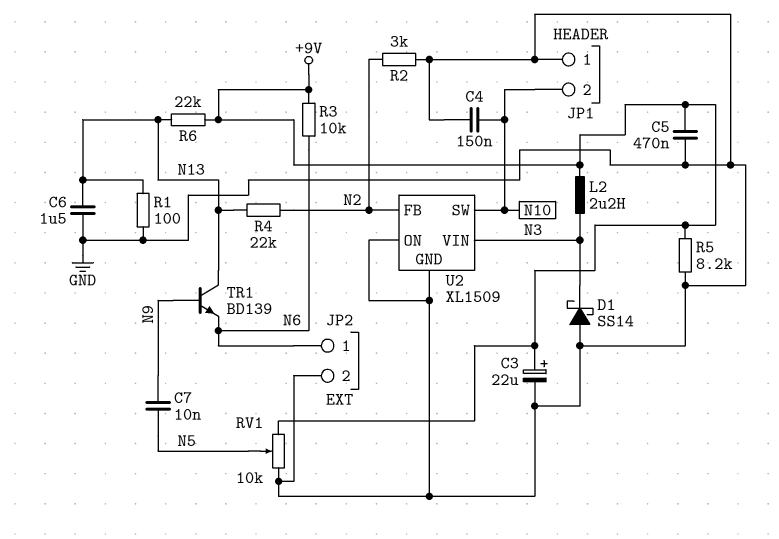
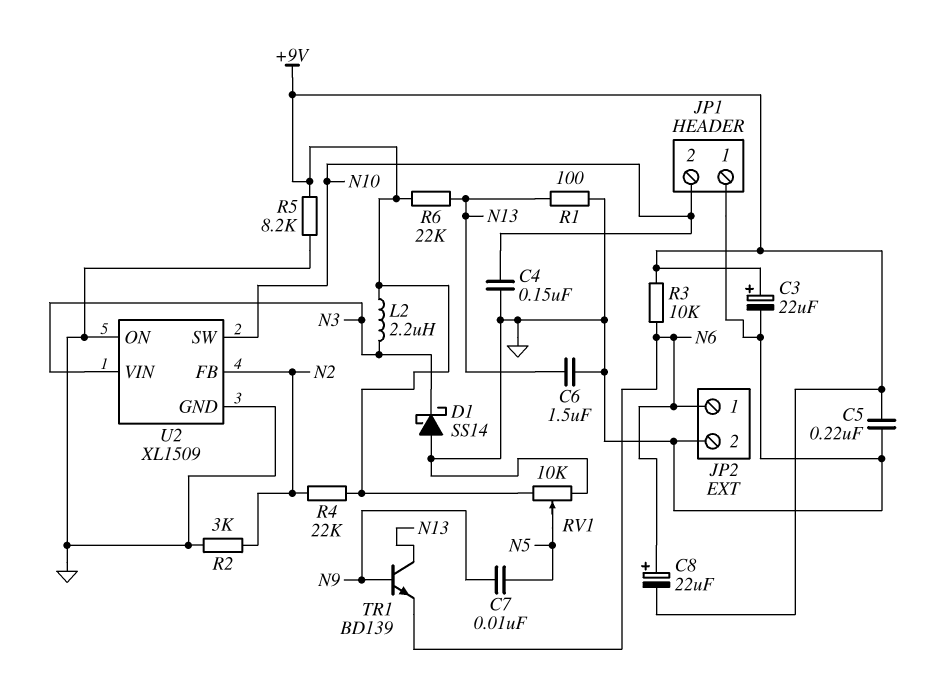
C5: 470nF (+9V, GND) -> 220nF (+9V, GND)
C8: none -> 22uF (plus N6, minus +9V)
R4: 22k (N2, N13) -> 22k (+9V, N2)

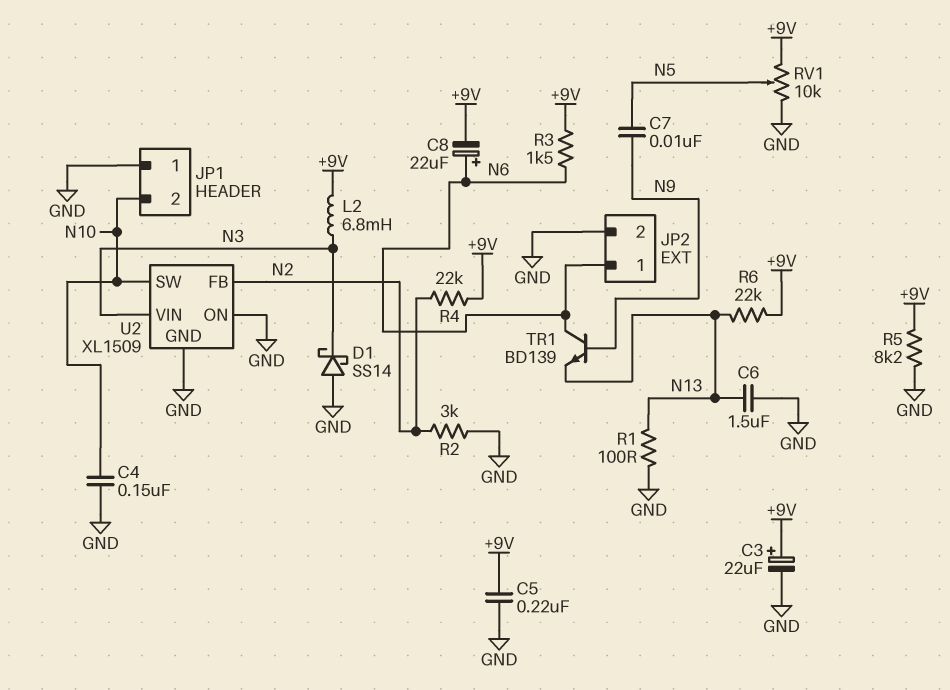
L2: 2.2uH (+9V, N3) -> 6.8mH (+9V, N3)
R3: 10k (+9V, N6) -> 1.5k (+9V, N6)
TR1: NPN BD139 (B N9, C N13, E N6) -> NPN BD139 (B N9, C N6, E N13)

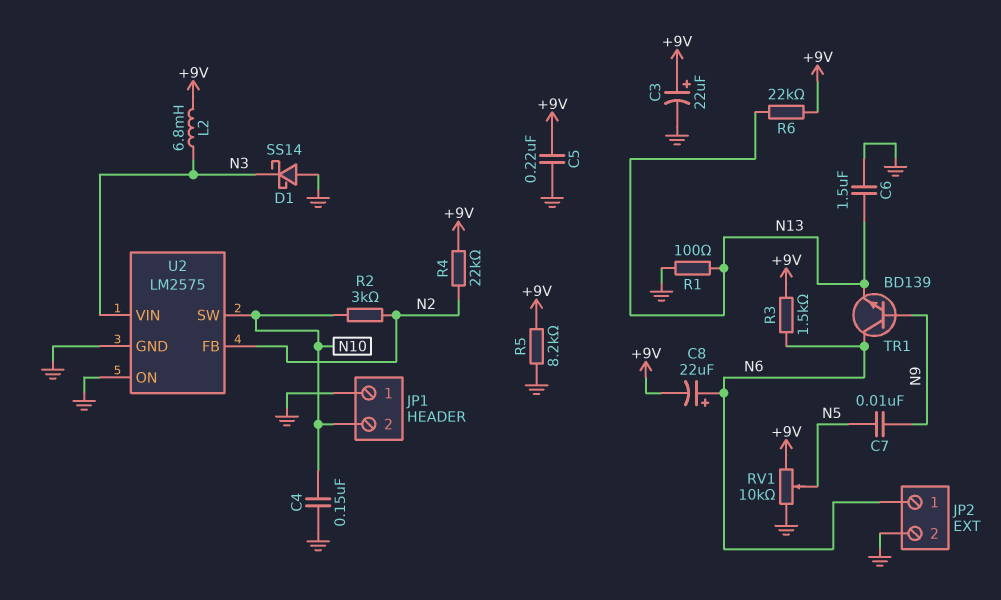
R2: 3k (GND, N2) -> 3k (N2, N10)
U2: XL1509 -> LM2575

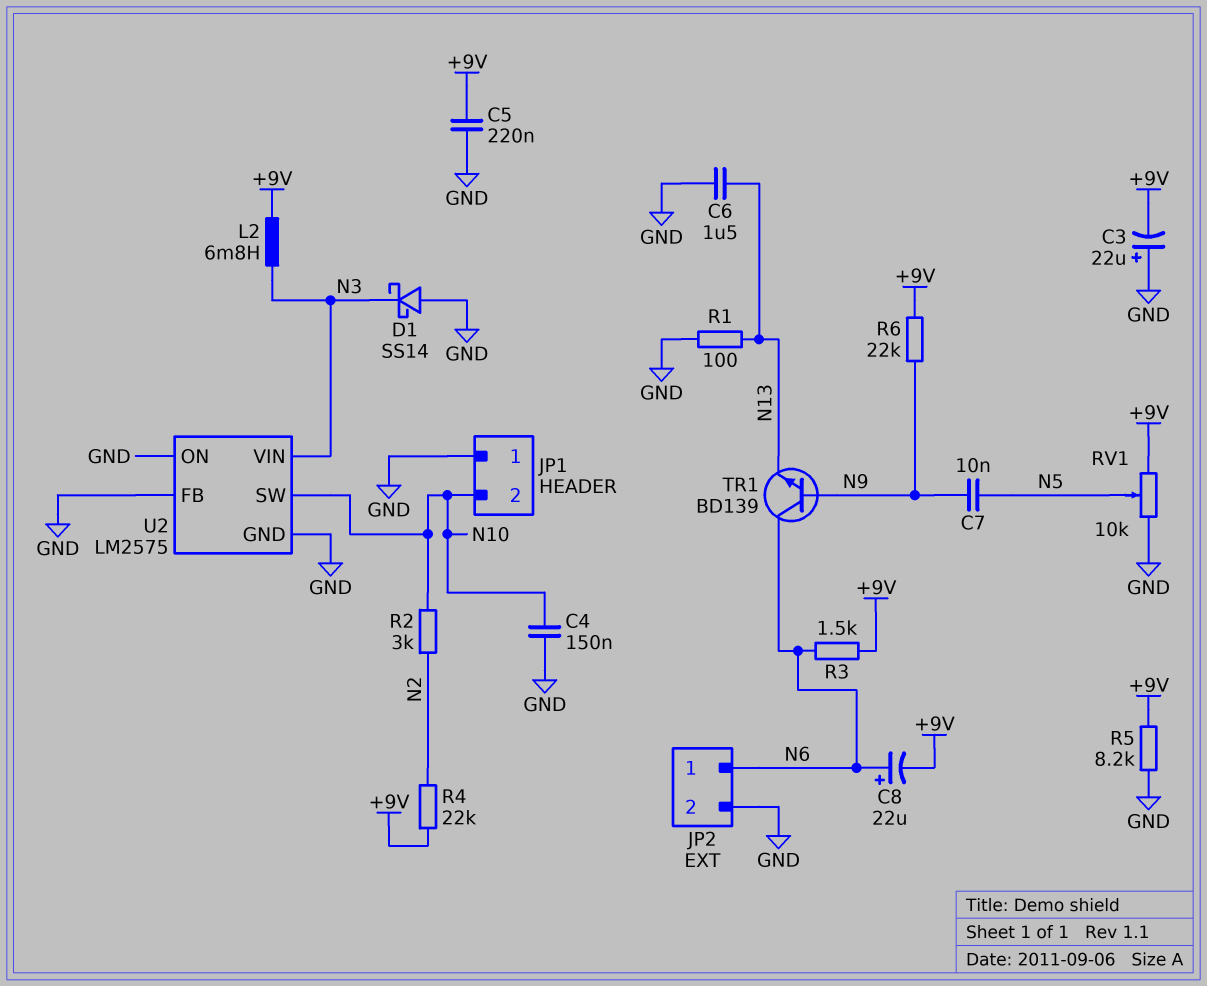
C3: 22uF (plus +9V, minus GND) -> 22uF (plus GND, minus +9V)
R6: 22k (+9V, N13) -> 22k (+9V, N9)
U2 pin FB: N2 -> GND

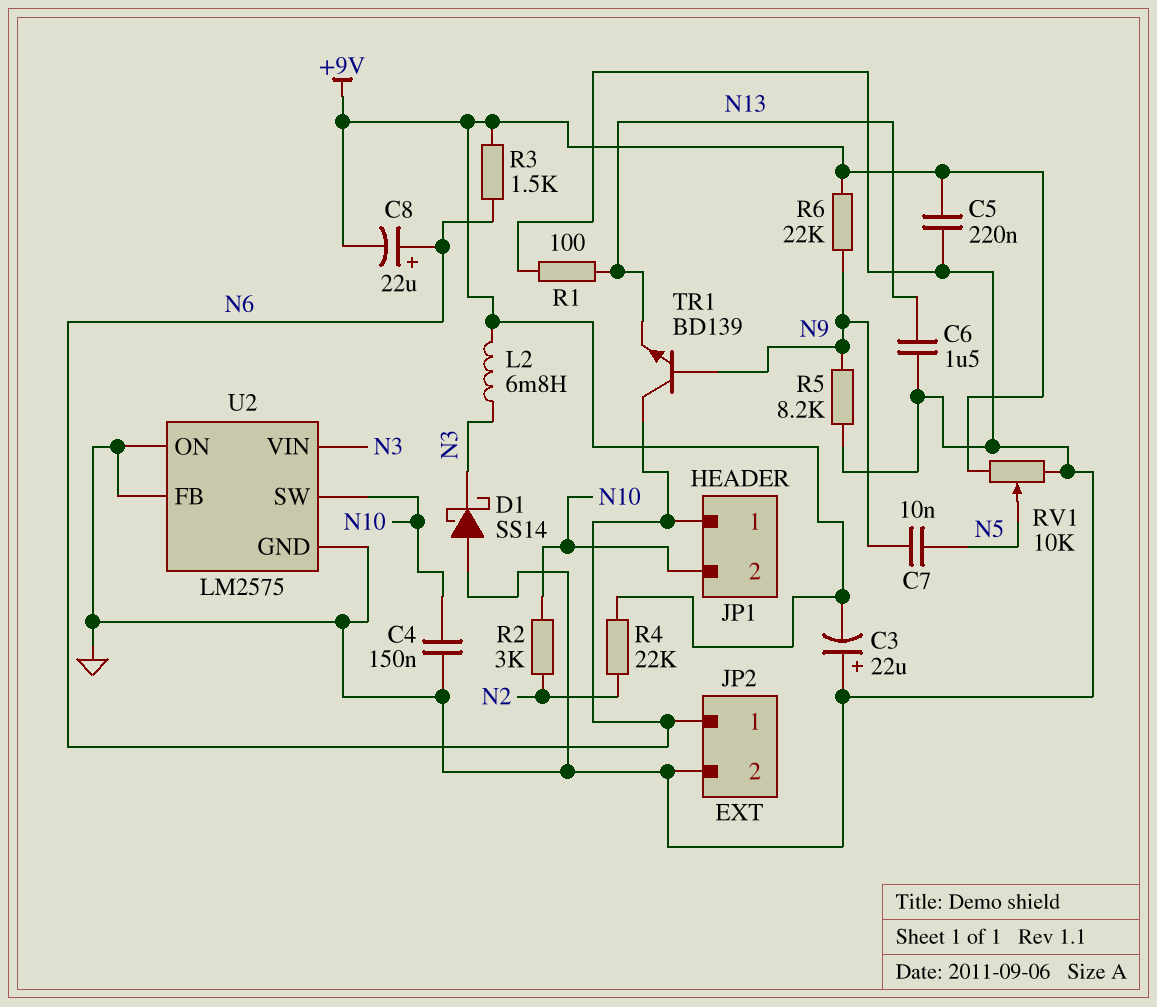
JP1 pin 1: GND -> N6
R5: 8.2k (+9V, GND) -> 8.2k (GND, N9)

